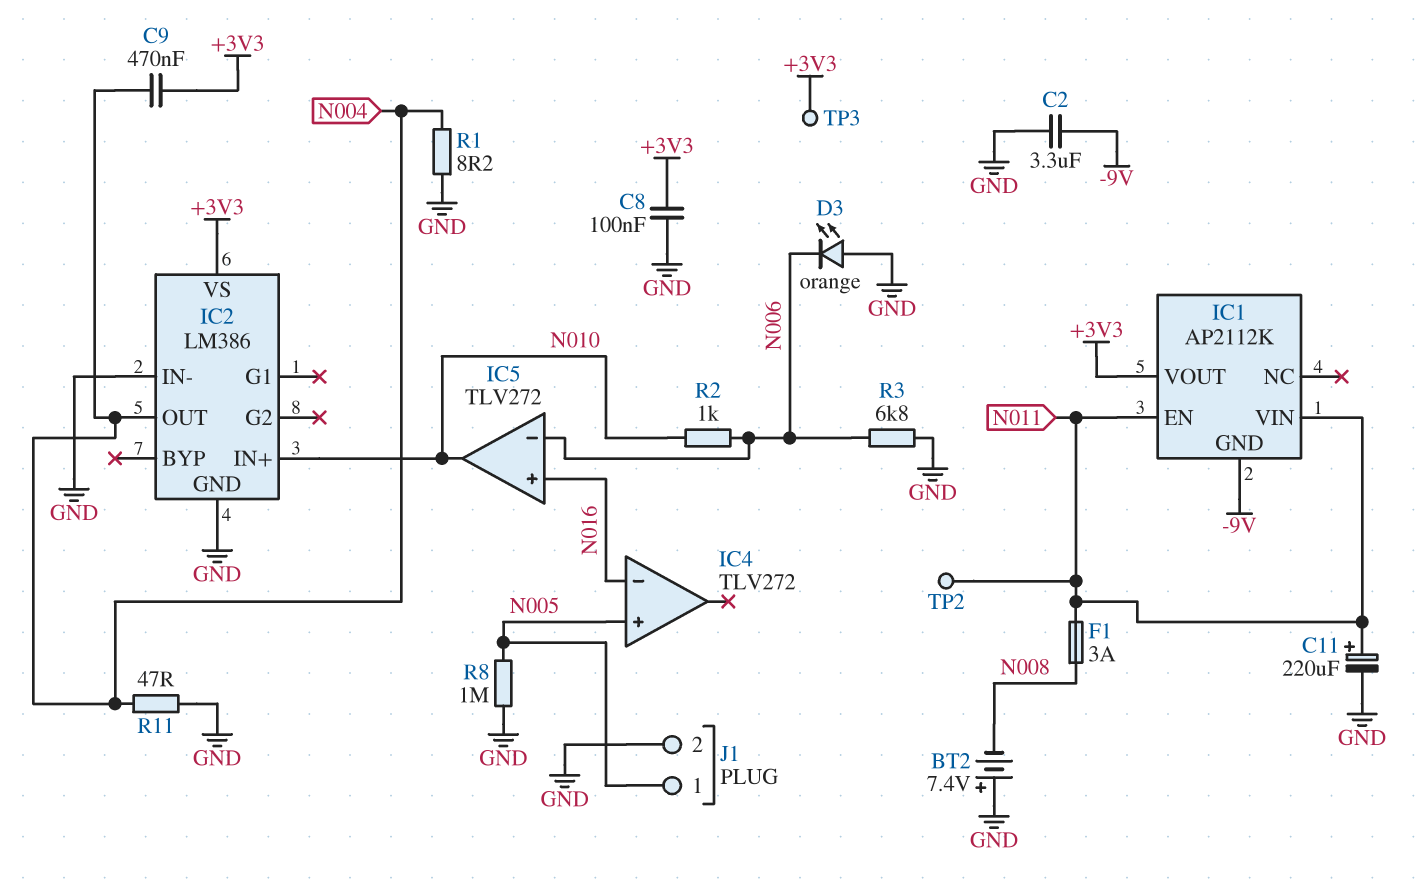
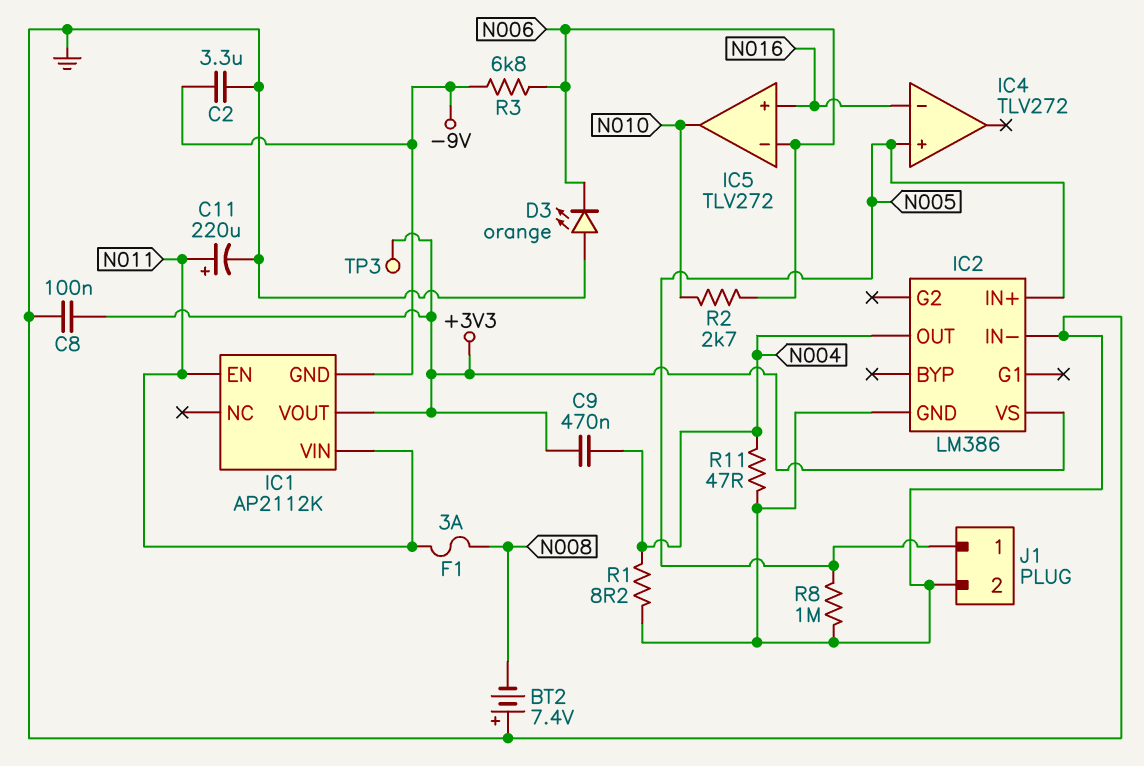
IC2 pin IN+: N010 -> N005
R2: 1k (N006, N010) -> 2.7k (N006, N010)
R3: 6.8k (GND, N006) -> 6.8k (-9V, N006)
TP2: test point (N011) -> none

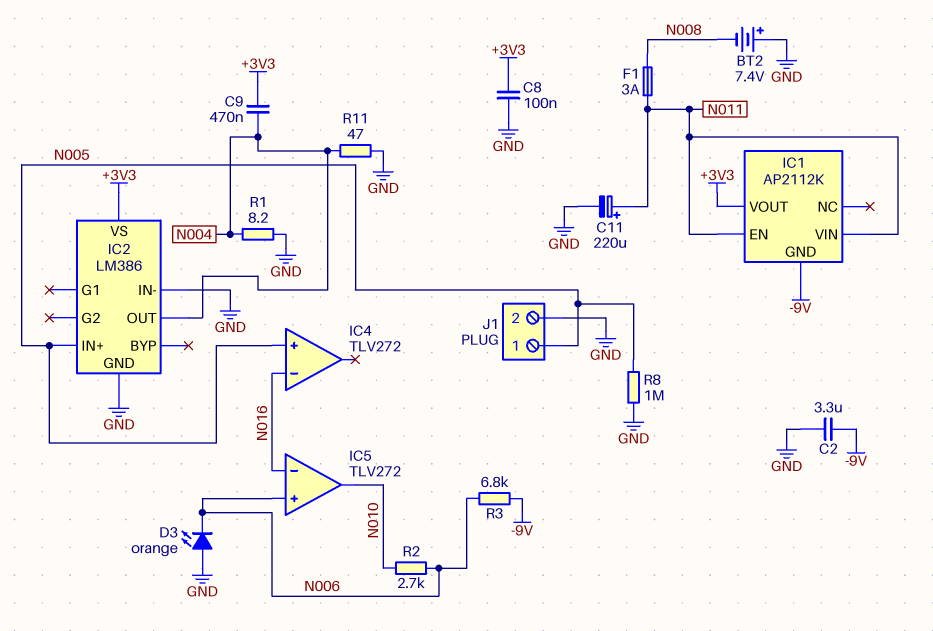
IC5 pin in+: N016 -> N006
IC5 pin in-: N006 -> N016
TP3: test point (+3V3) -> none

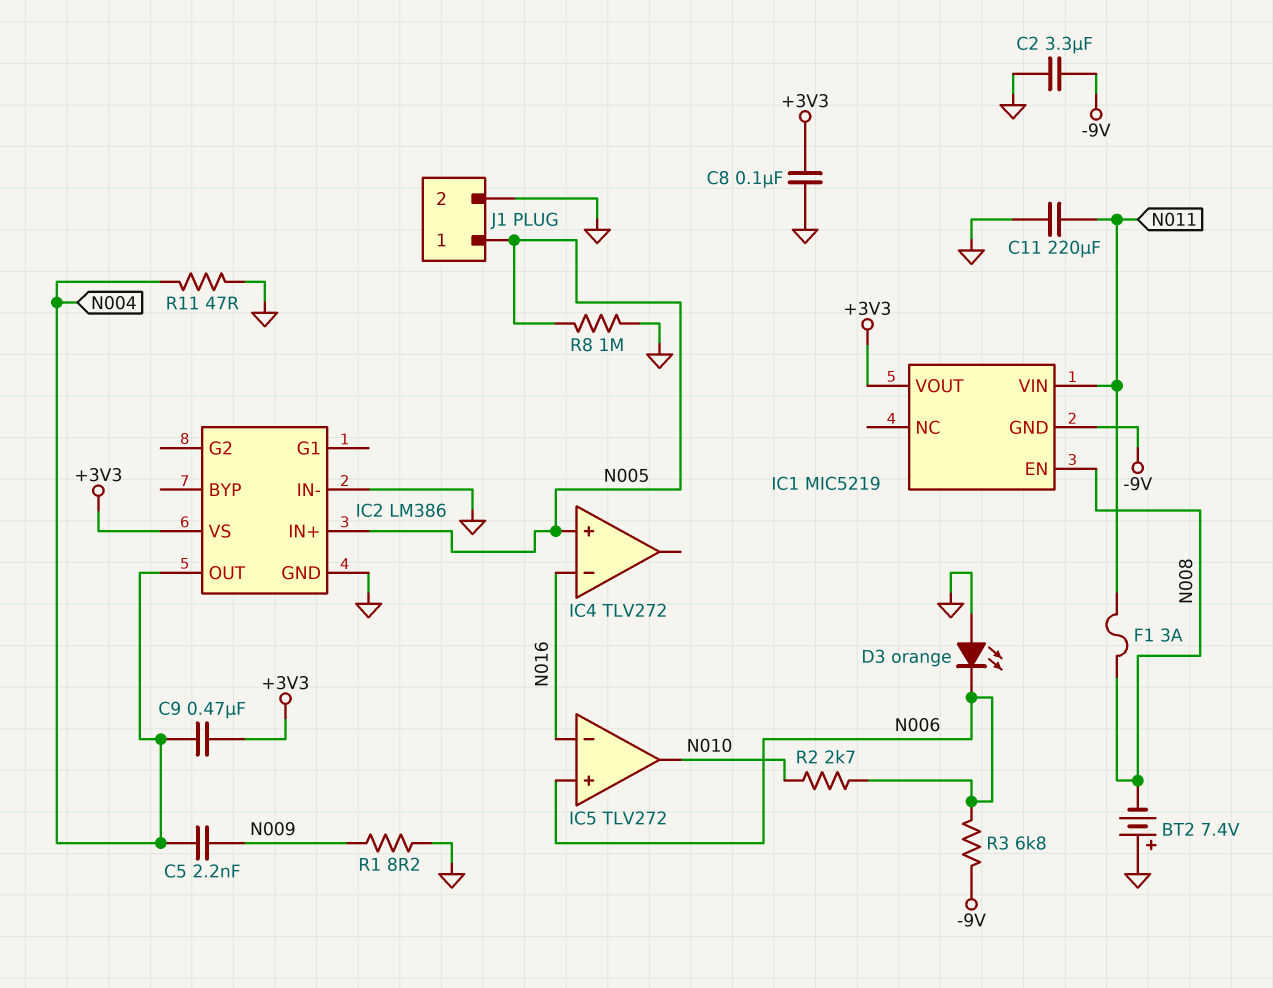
C5: none -> 2.2nF (N004, N009)
C11: 220uF (plus N011, minus GND) -> 220uF (GND, N011)
IC1: AP2112K -> MIC5219
IC1 pin EN: N011 -> N008
R1: 8.2 (GND, N004) -> 8.2 (GND, N009)

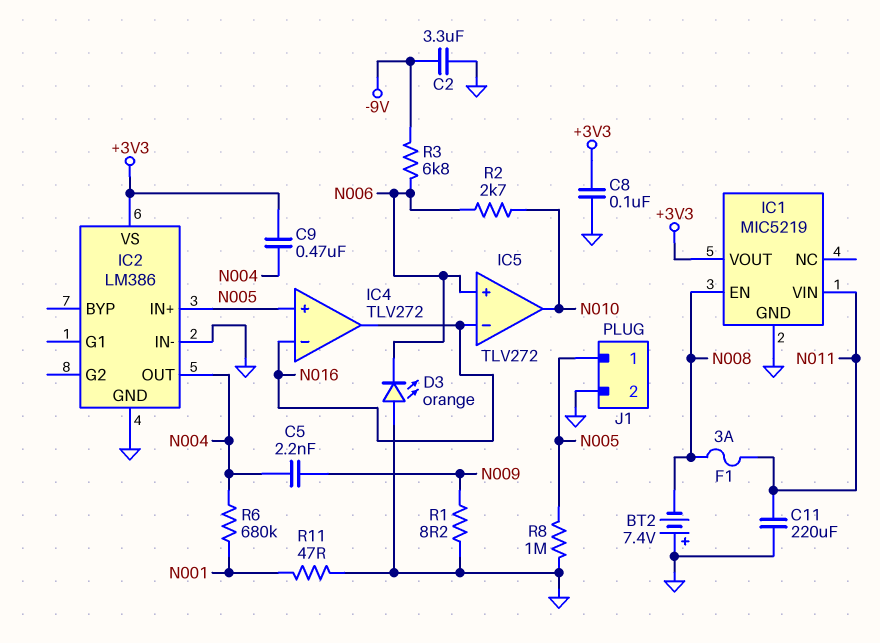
IC1 pin GND: -9V -> GND
IC4 pin out: none -> N016
R6: none -> 680k (N001, N004)
R11: 47 (GND, N004) -> 47 (GND, N001)

